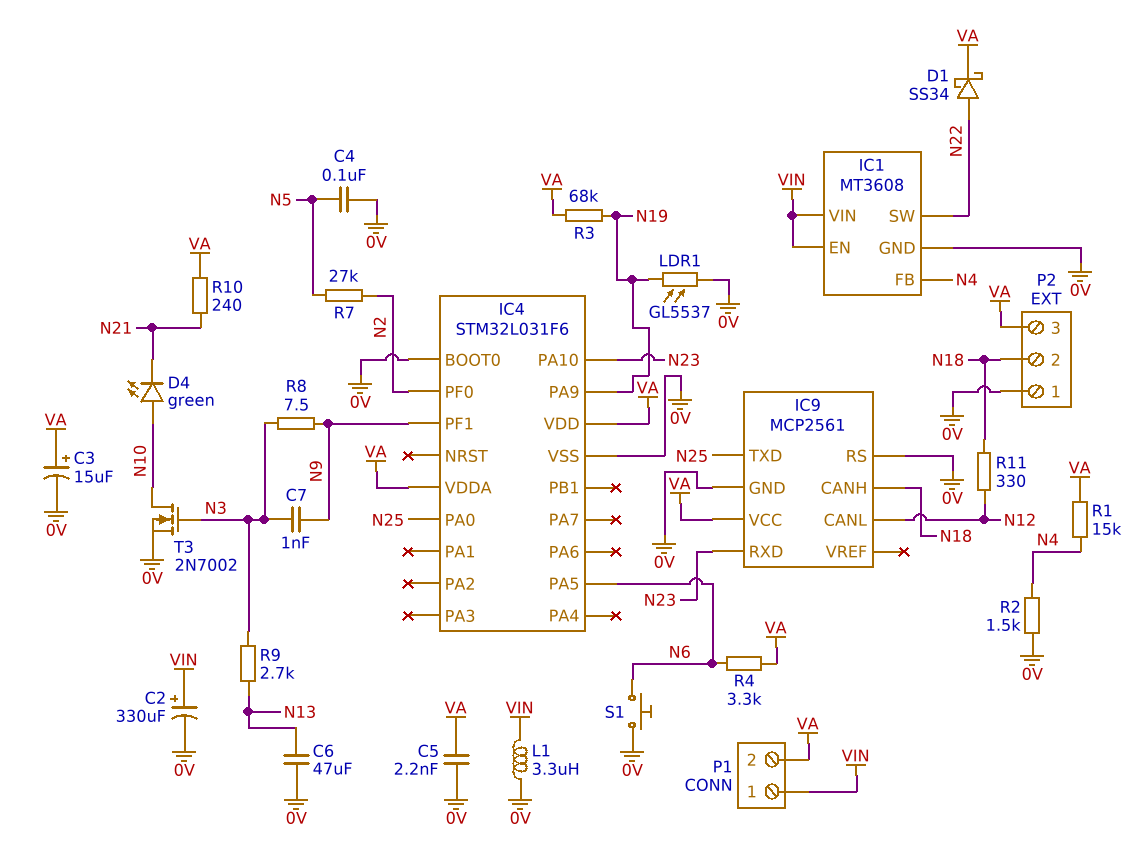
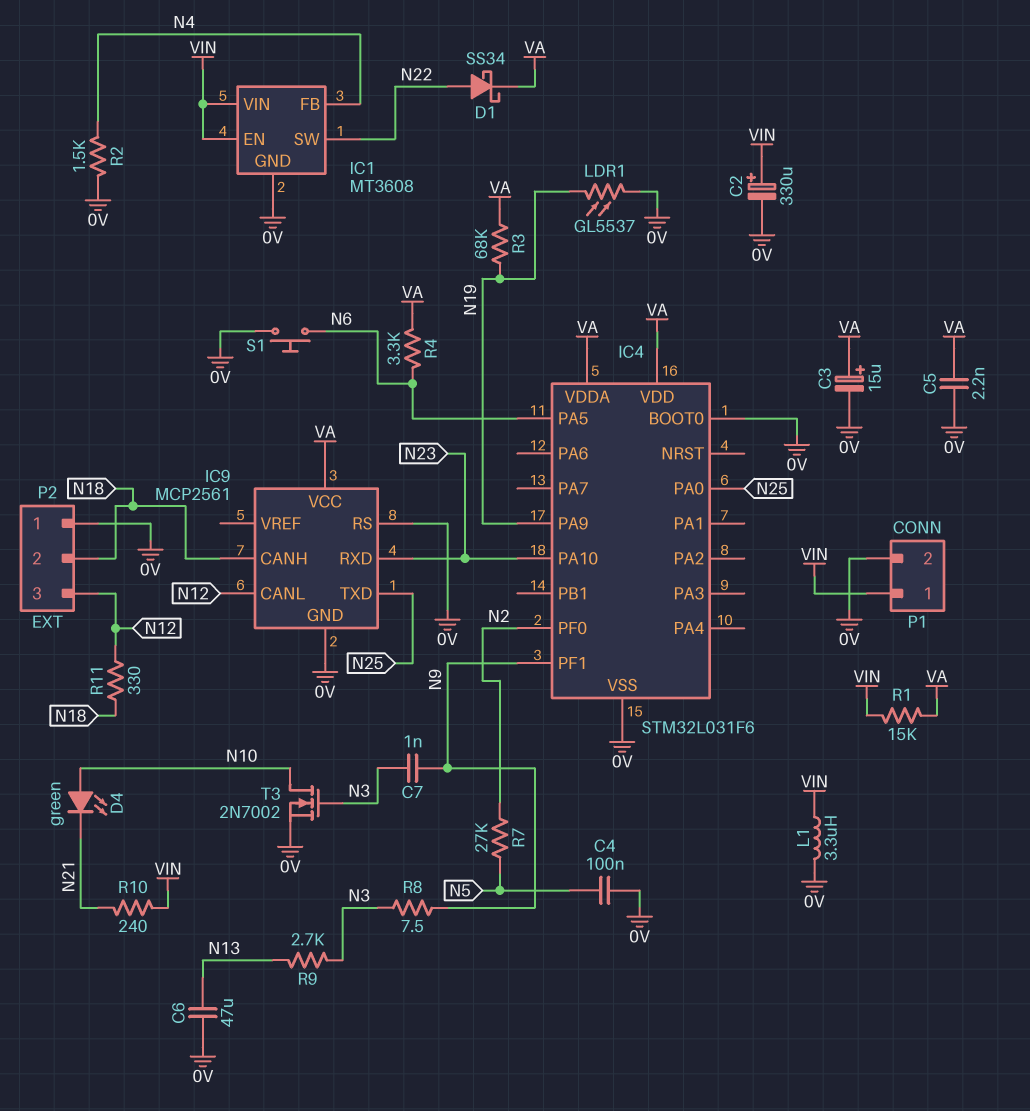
P1 pin 2: VA -> 0V
P2 pin 3: VA -> N12
R1: 15k (N4, VA) -> 15k (VA, VIN)
R10: 240 (N21, VA) -> 240 (N21, VIN)

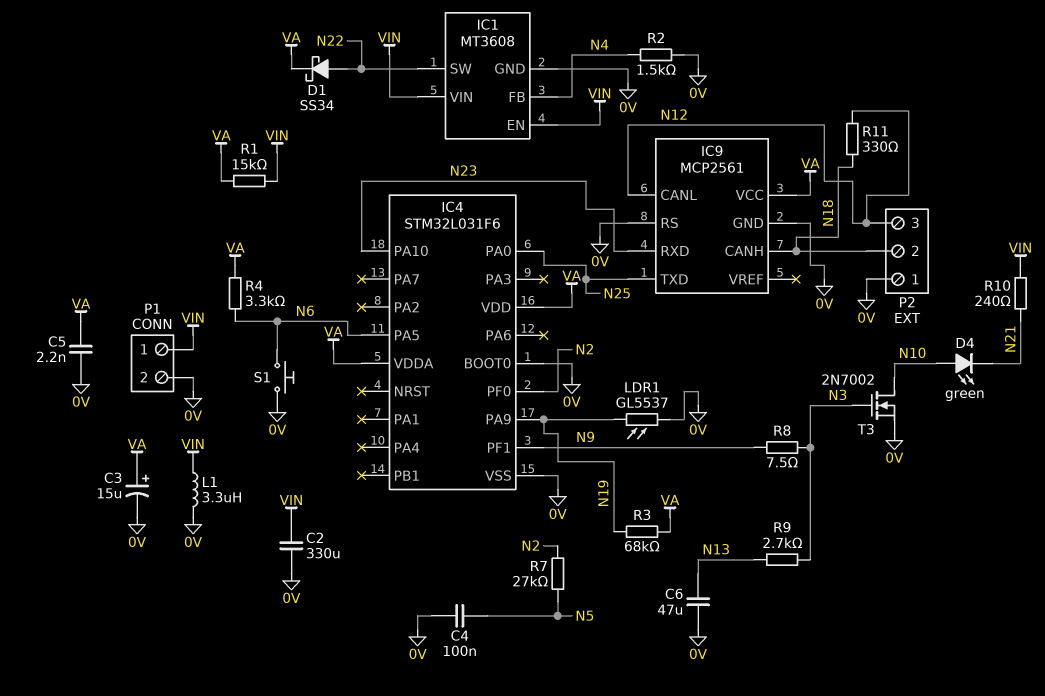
C2: 330uF (plus VIN, minus 0V) -> 330uF (0V, VIN)
C7: 1nF (N3, N9) -> none

